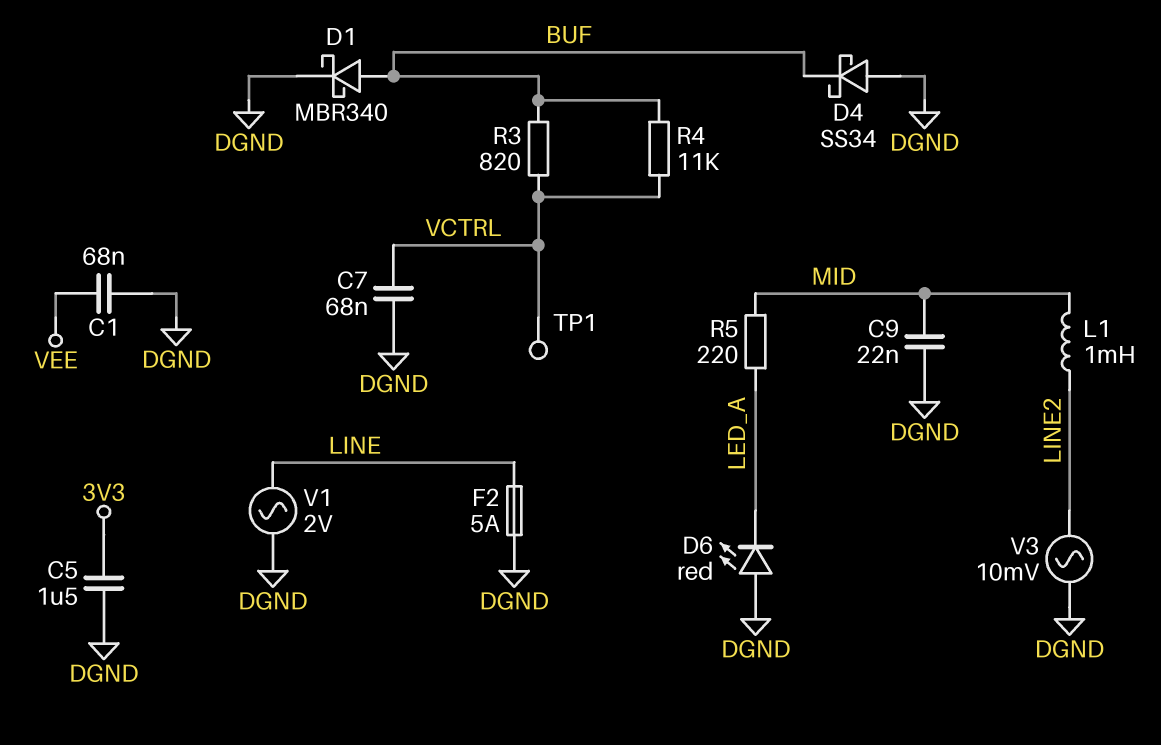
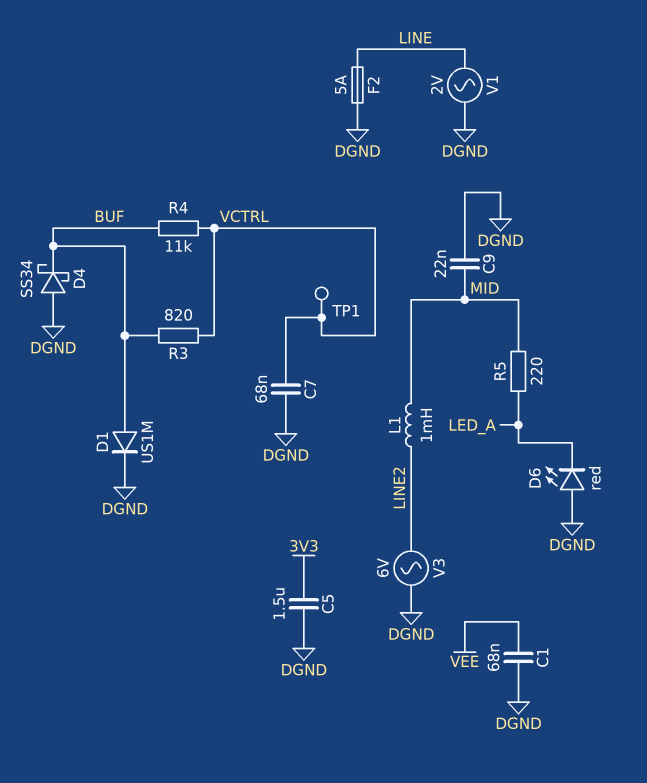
D1: schottky MBR340 (A BUF, K DGND) -> diode US1M (A BUF, K DGND)
V3: AC 10mV (DGND, LINE2) -> AC 6V (DGND, LINE2)

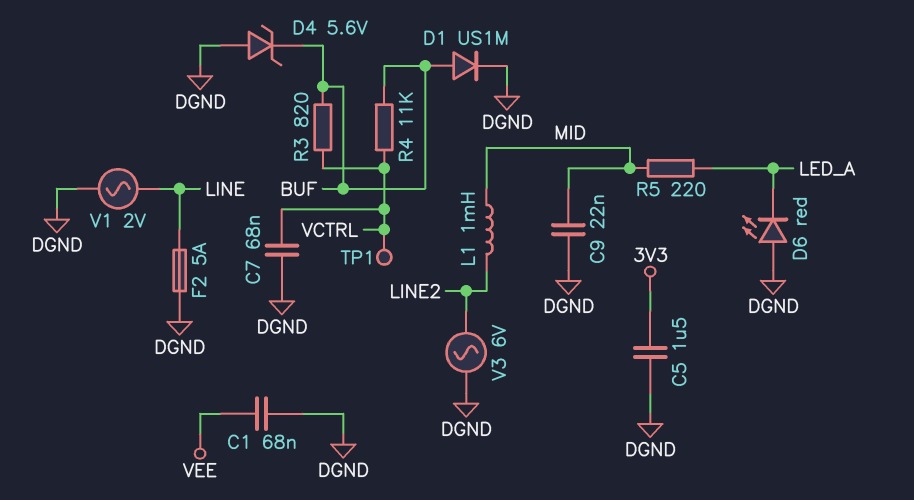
D4: schottky SS34 (A DGND, K BUF) -> zener 5.6V (A DGND, K BUF)

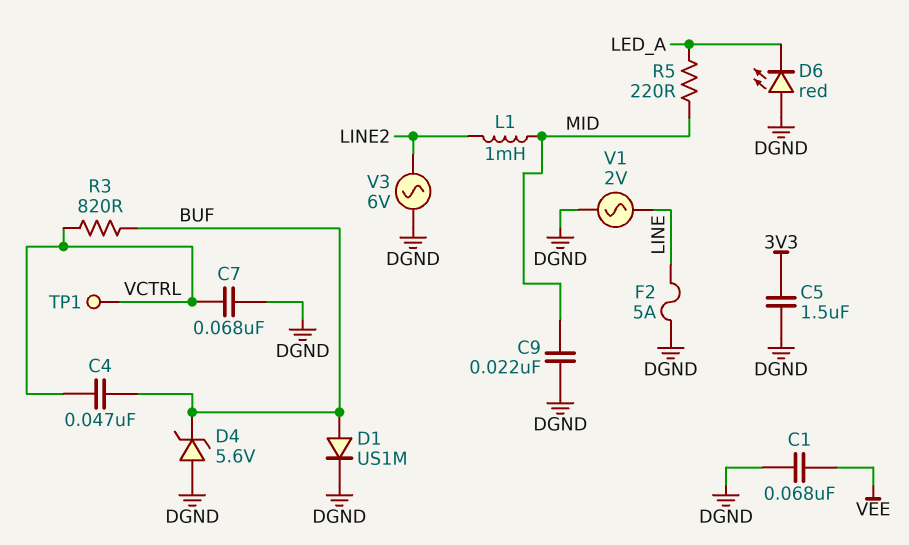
C4: none -> 47nF (BUF, VCTRL)
R4: 11k (BUF, VCTRL) -> none

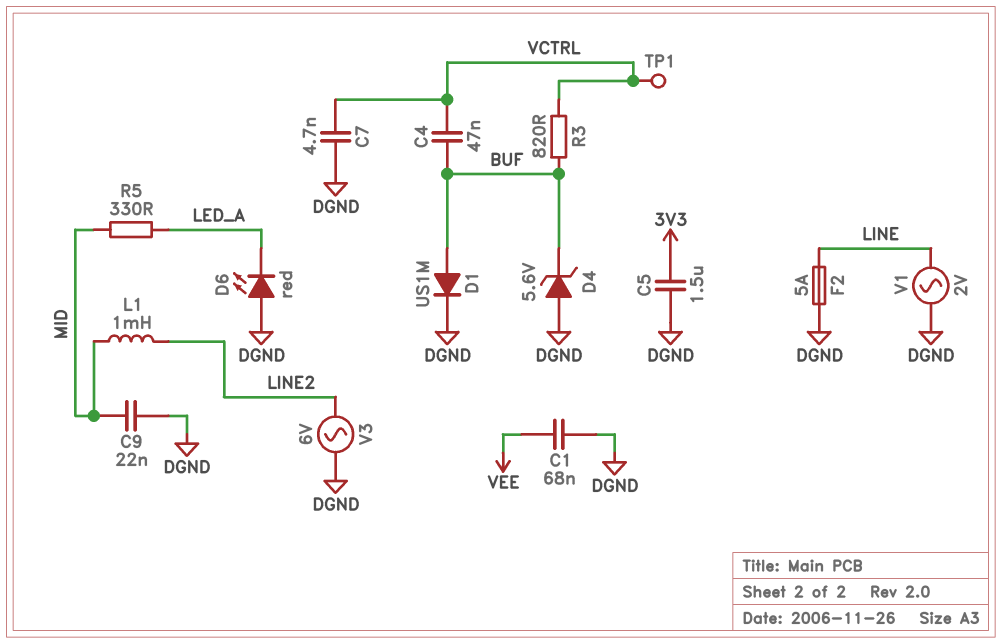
C7: 68nF (DGND, VCTRL) -> 4.7nF (DGND, VCTRL)
R5: 220 (LED_A, MID) -> 330 (LED_A, MID)

